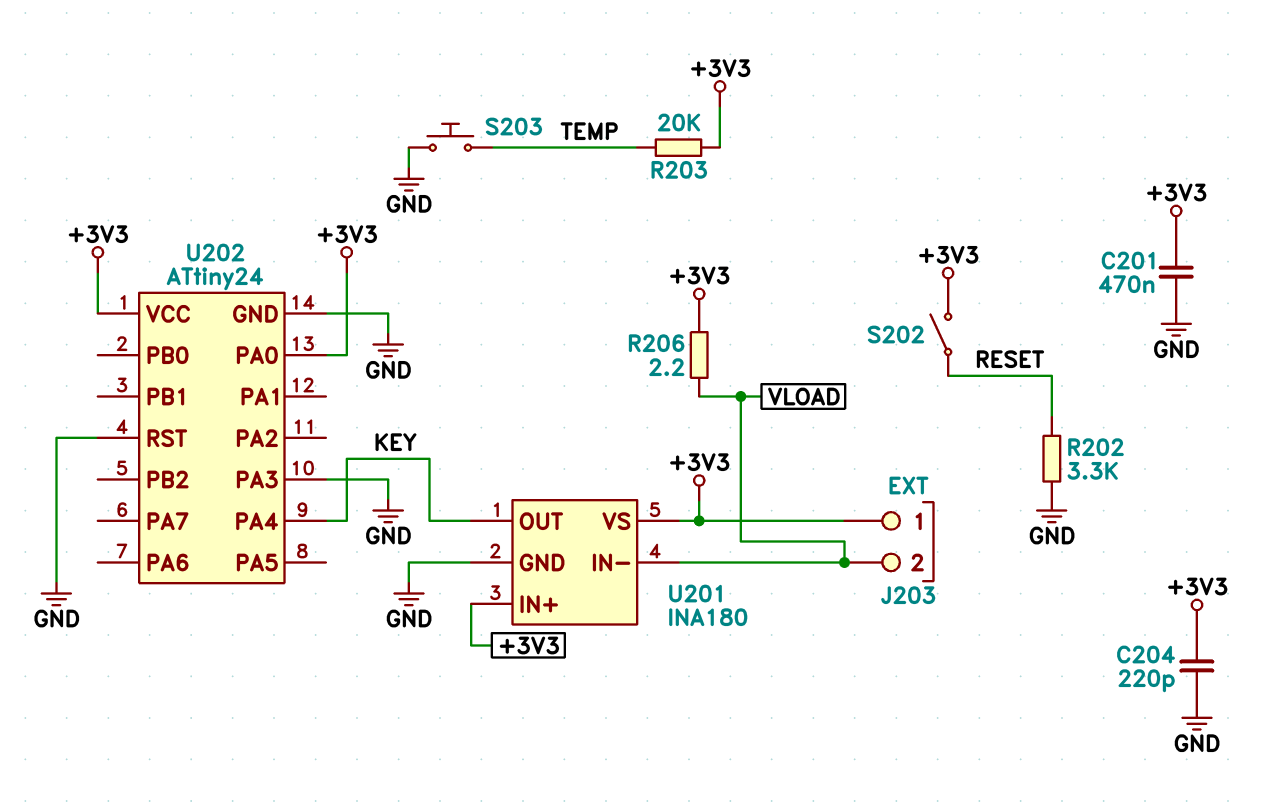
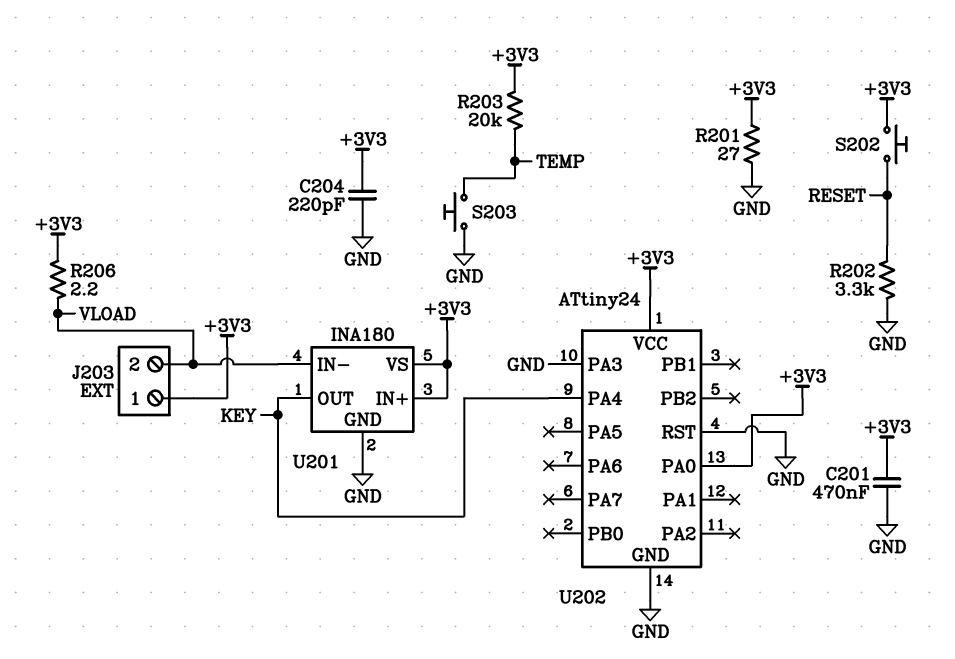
R201: none -> 27 (+3V3, GND)
S202: switch (+3V3, RESET) -> button (+3V3, RESET)

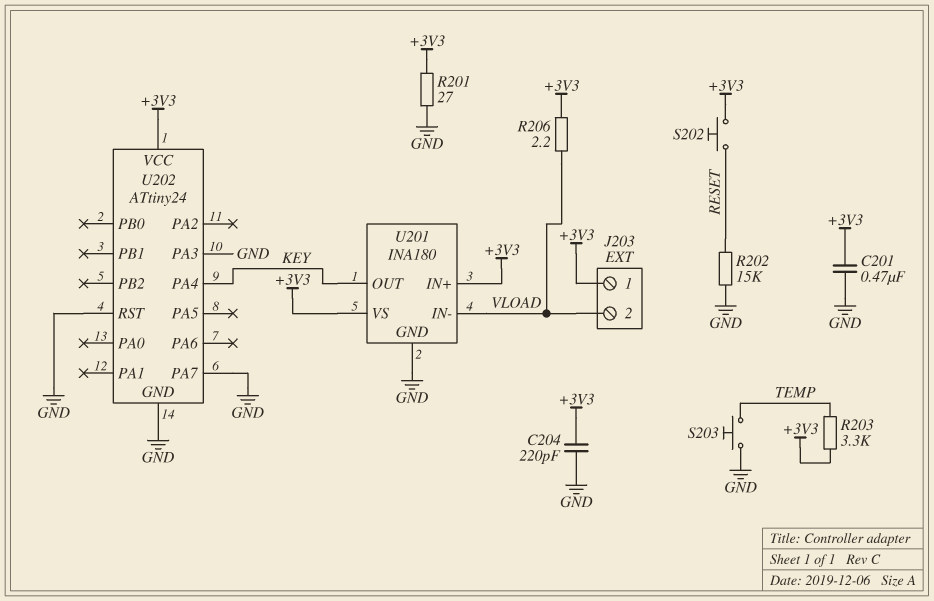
R202: 3.3k (GND, RESET) -> 15k (GND, RESET)
R203: 20k (+3V3, TEMP) -> 3.3k (+3V3, TEMP)
U202 pin PA0: +3V3 -> none
U202 pin PA7: none -> GND

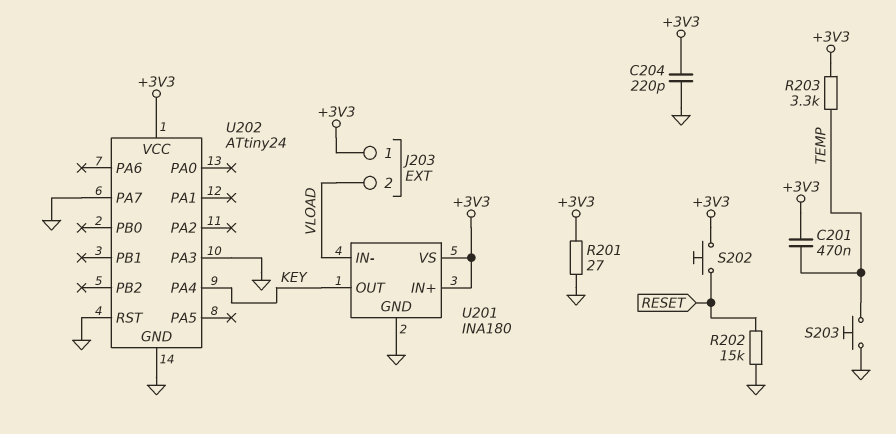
C201: 470nF (+3V3, GND) -> 470nF (+3V3, TEMP)
R206: 2.2 (+3V3, VLOAD) -> none

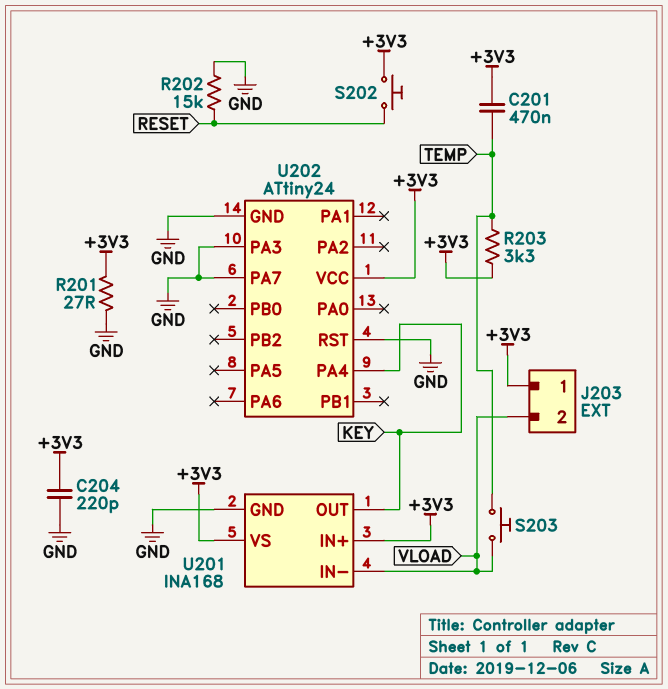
S203: button (GND, TEMP) -> button (TEMP, VLOAD)
U201: INA180 -> INA168

